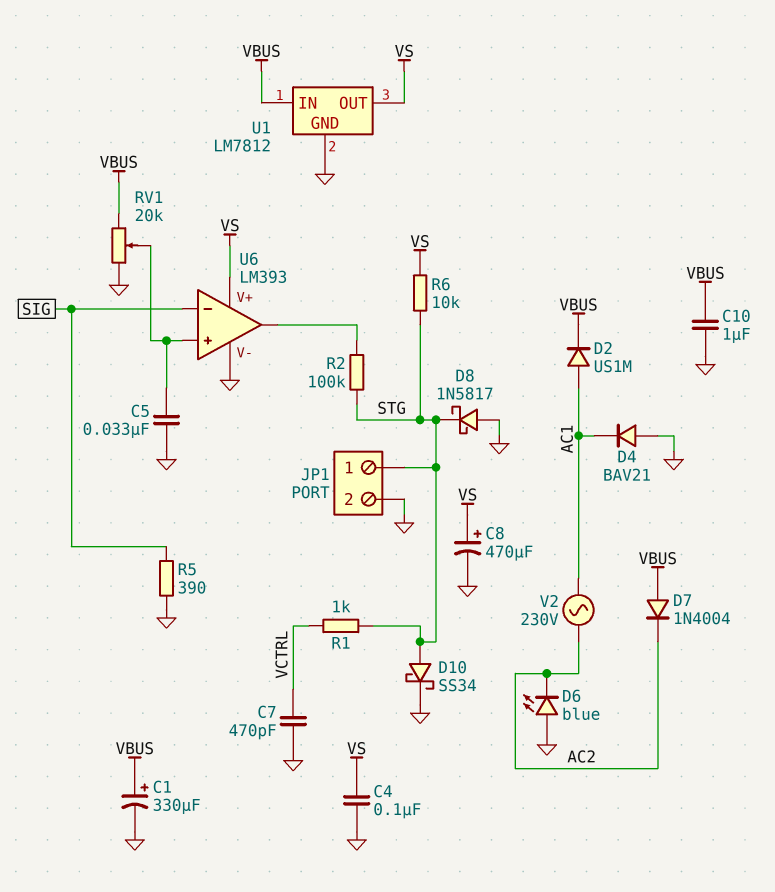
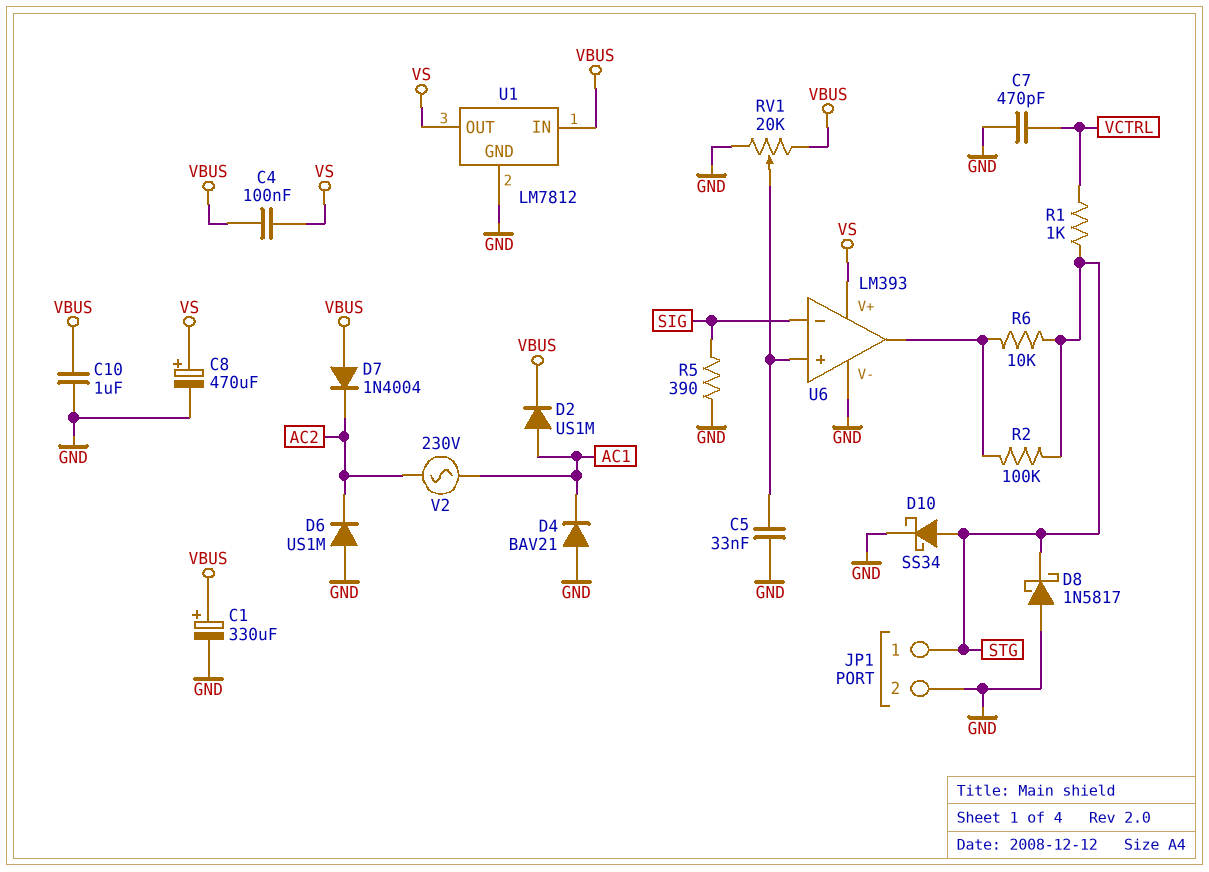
C4: 100nF (GND, VS) -> 100nF (VBUS, VS)
D6: LED blue (A GND, K AC2) -> diode US1M (A GND, K AC2)
R6: 10k (STG, VS) -> 10k (STG, U6/out)

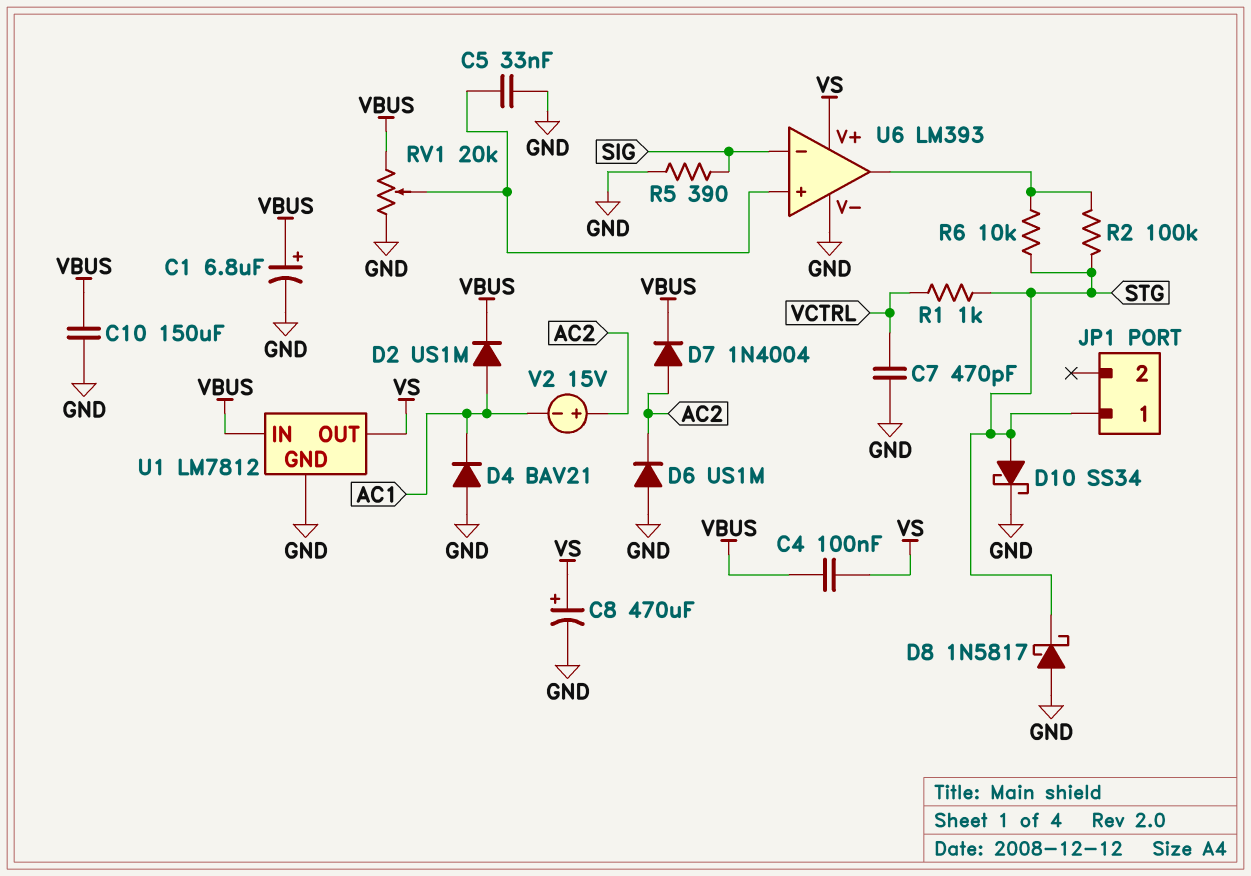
C1: 330uF (plus VBUS, minus GND) -> 6.8uF (plus VBUS, minus GND)
C10: 1uF (GND, VBUS) -> 150uF (GND, VBUS)
D7: diode 1N4004 (A VBUS, K AC2) -> diode 1N4004 (A AC2, K VBUS)
JP1 pin 2: GND -> none
V2: AC 230V (AC1, AC2) -> 15V (plus AC2, minus AC1)

